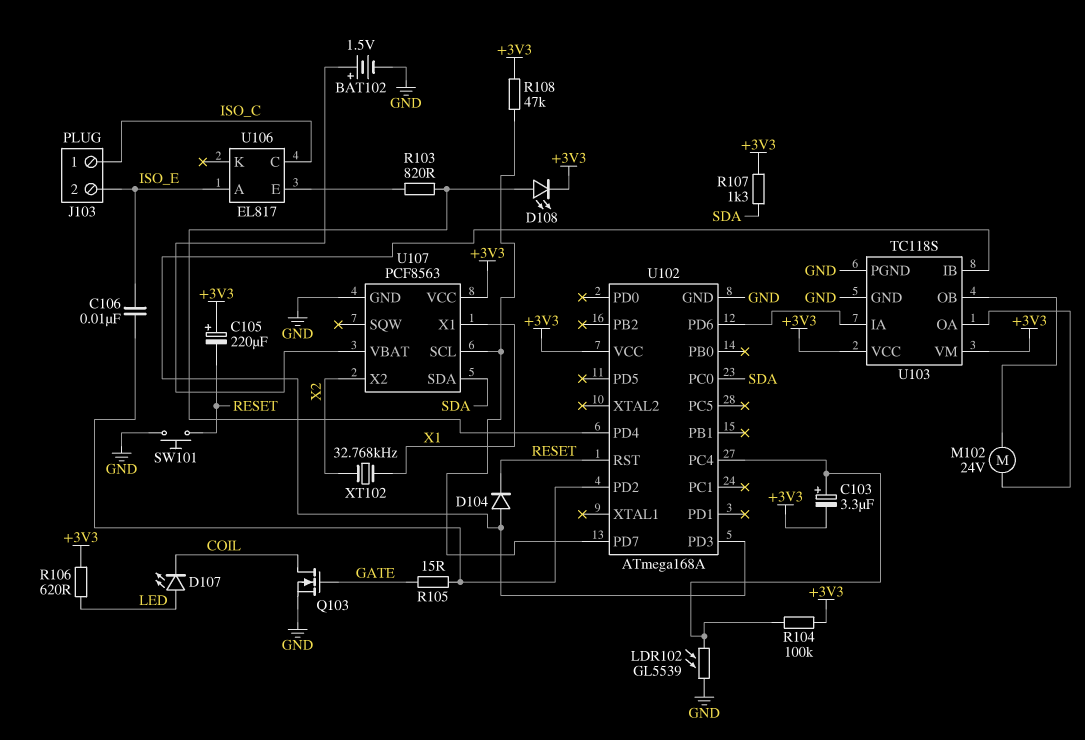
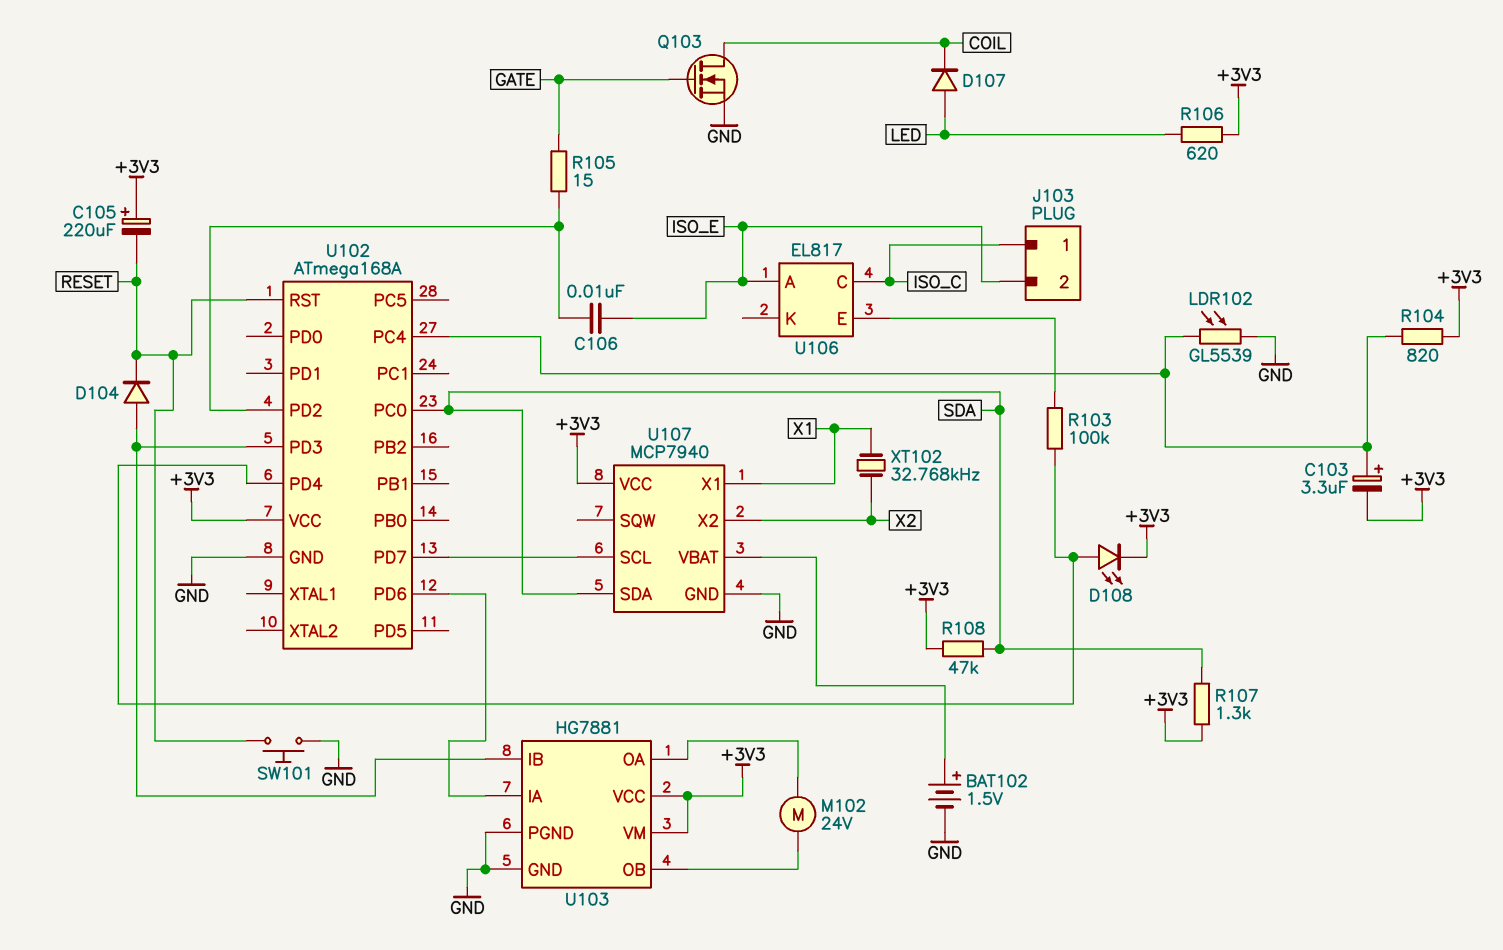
D107: LED (A LED, K COIL) -> diode (A LED, K COIL)
R103: 820 (U102/PD4, U106/E) -> 100k (U102/PD4, U106/E)
R104: 100k (+3V3, U102/PC4) -> 820 (+3V3, U102/PC4)
R108: 47k (+3V3, U102/PD7) -> 47k (+3V3, SDA)
U103: TC118S -> HG7881
U107: PCF8563 -> MCP7940

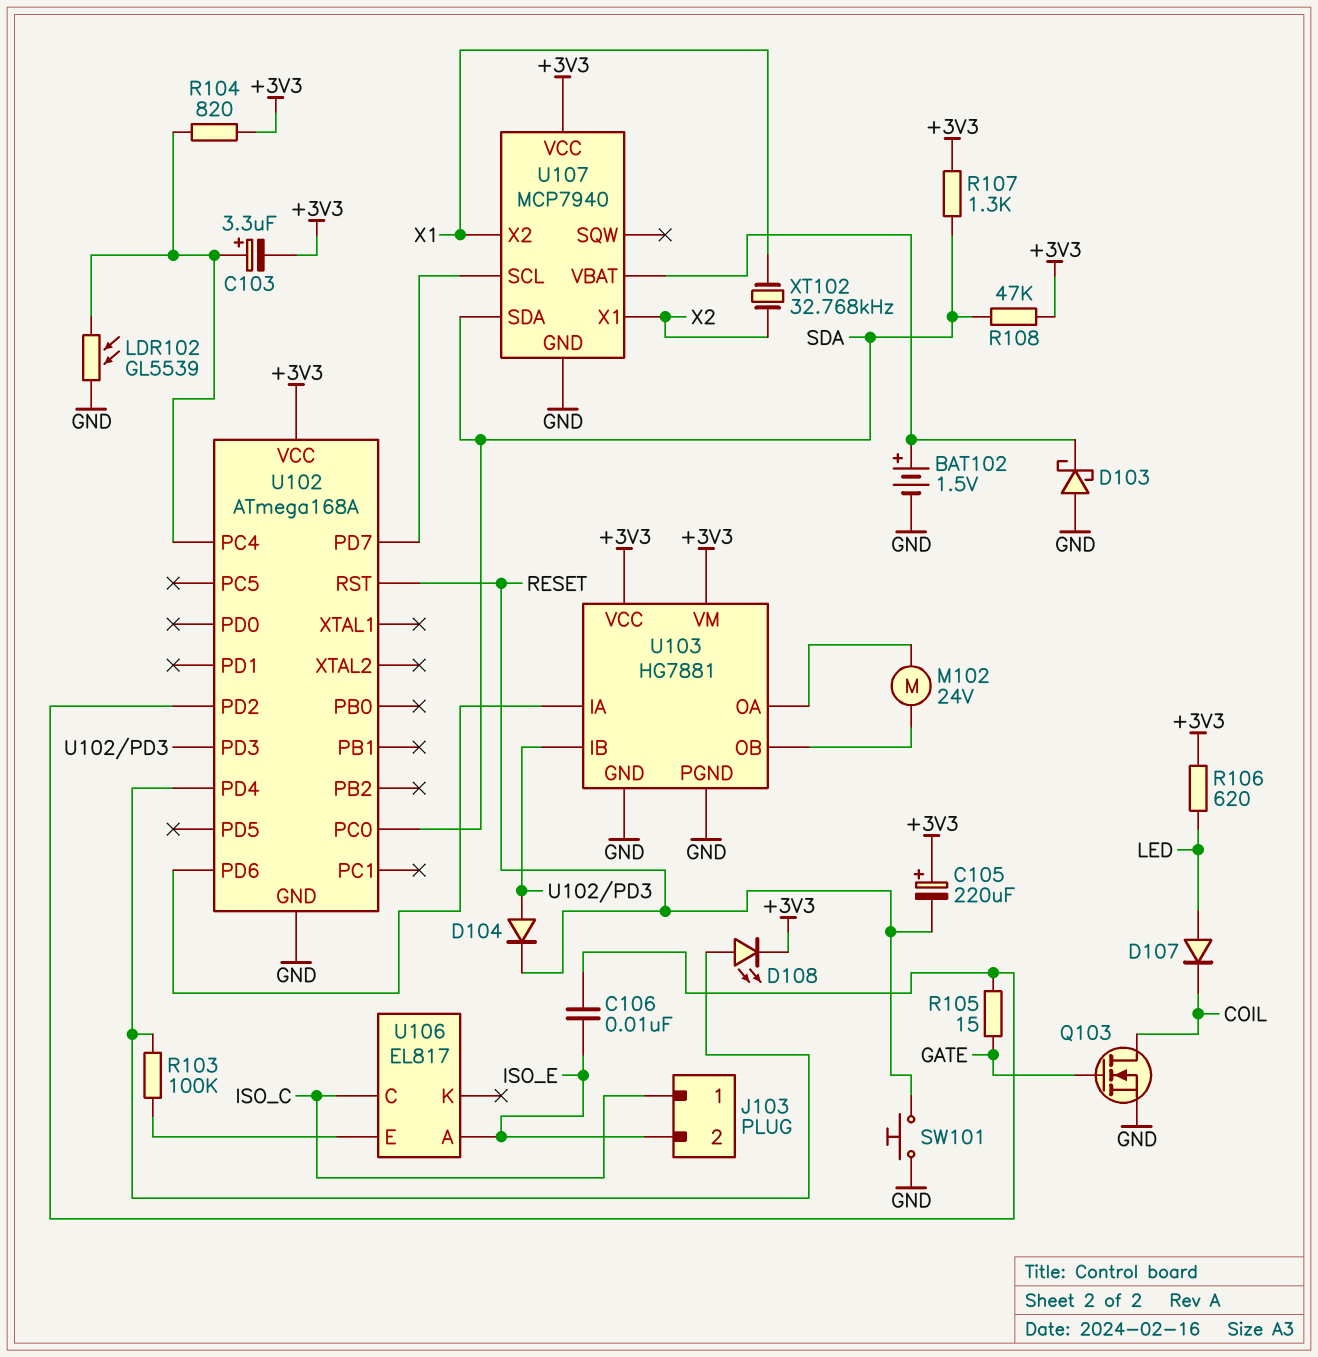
D103: none -> schottky (A GND, K U107/VBAT)
U107 pin X1: X1 -> X2
U107 pin X2: X2 -> X1

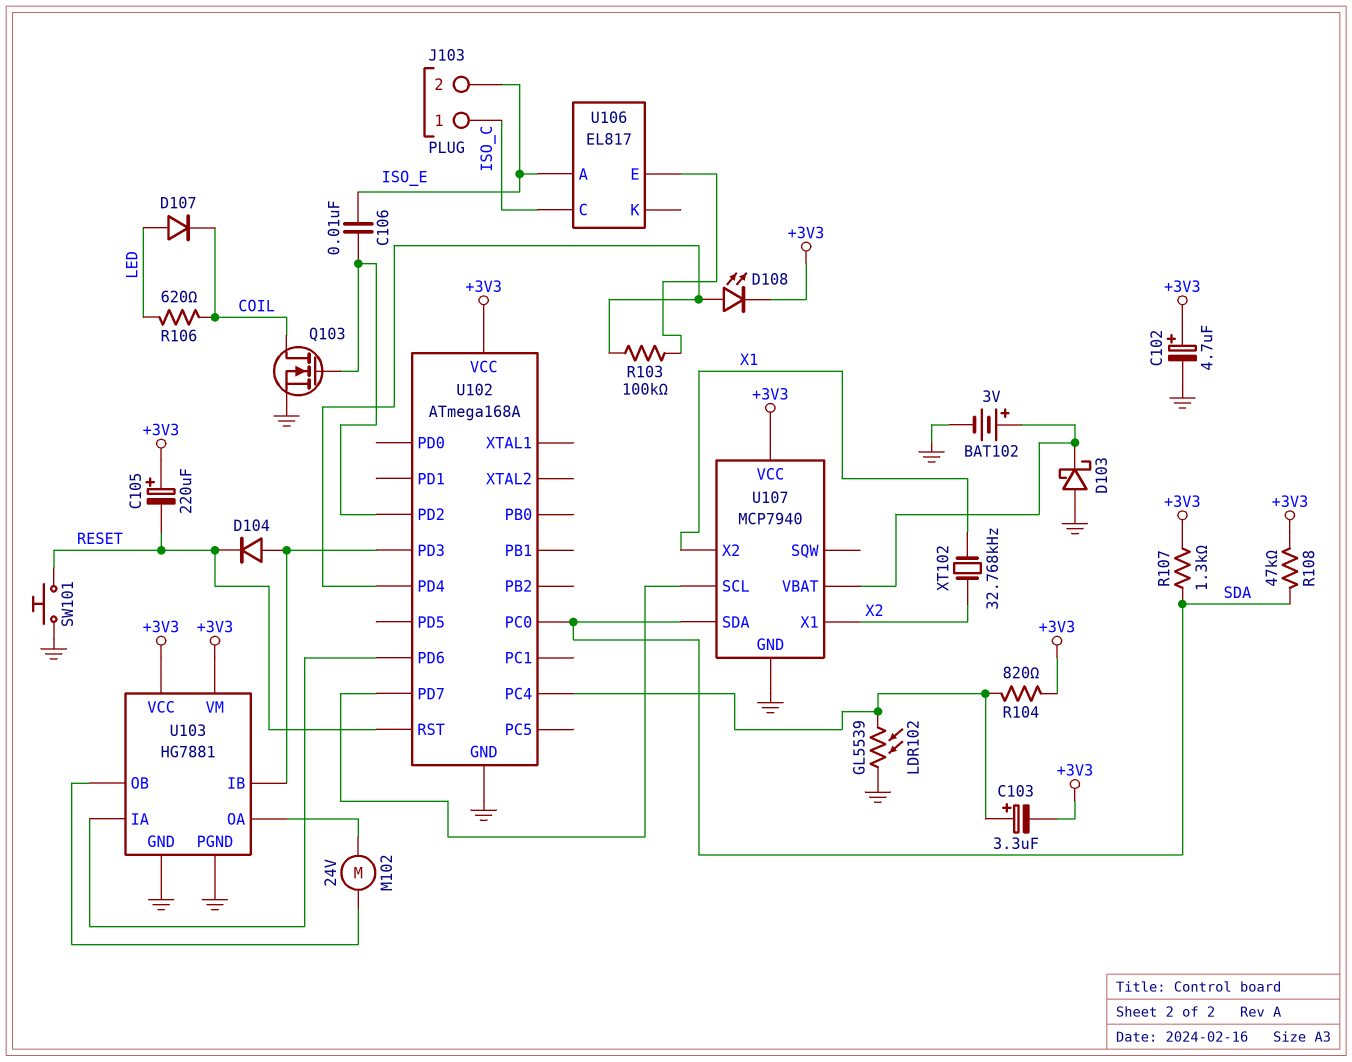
BAT102: 1.5V (plus U107/VBAT, minus GND) -> 3V (plus U107/VBAT, minus GND)
C102: none -> 4.7uF (plus +3V3, minus GND)
Q103: NMOS (G GATE, D COIL, S GND) -> NMOS (G U102/PD2, D COIL, S GND)
R105: 15 (GATE, U102/PD2) -> none
R106: 620 (+3V3, LED) -> 620 (COIL, LED)

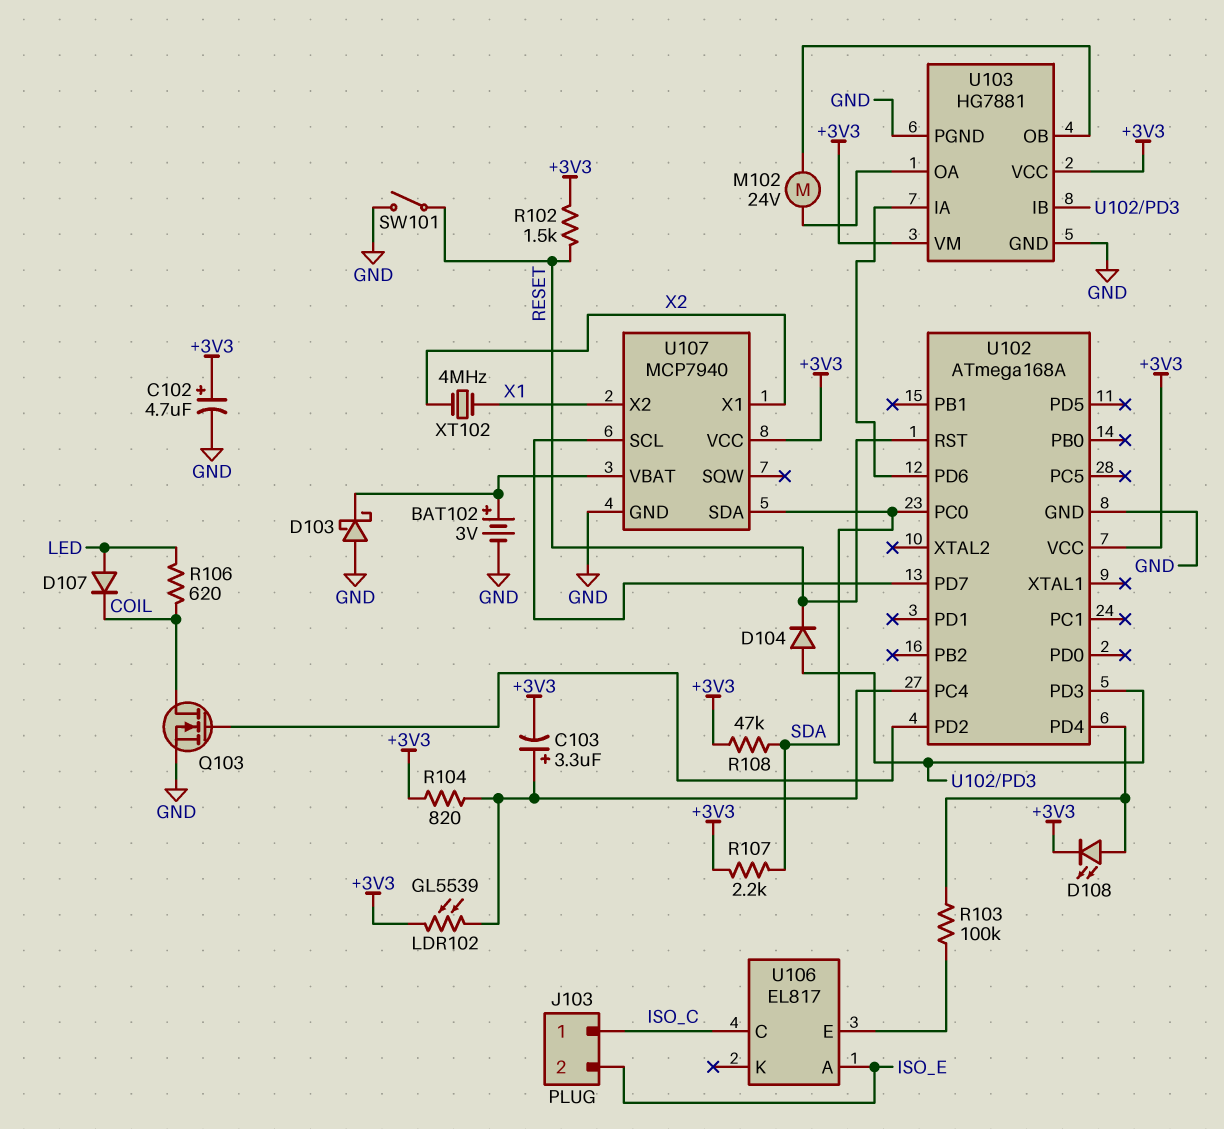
C105: 220uF (plus +3V3, minus RESET) -> none
C106: 10nF (ISO_E, U102/PD2) -> none
LDR102: GL5539 (GND, U102/PC4) -> GL5539 (+3V3, U102/PC4)
R102: none -> 1.5k (+3V3, RESET)
R107: 1.3k (+3V3, SDA) -> 2.2k (+3V3, SDA)
SW101: button (GND, RESET) -> switch (GND, RESET)
XT102: 32.768kHz (X1, X2) -> 4MHz (X1, X2)

